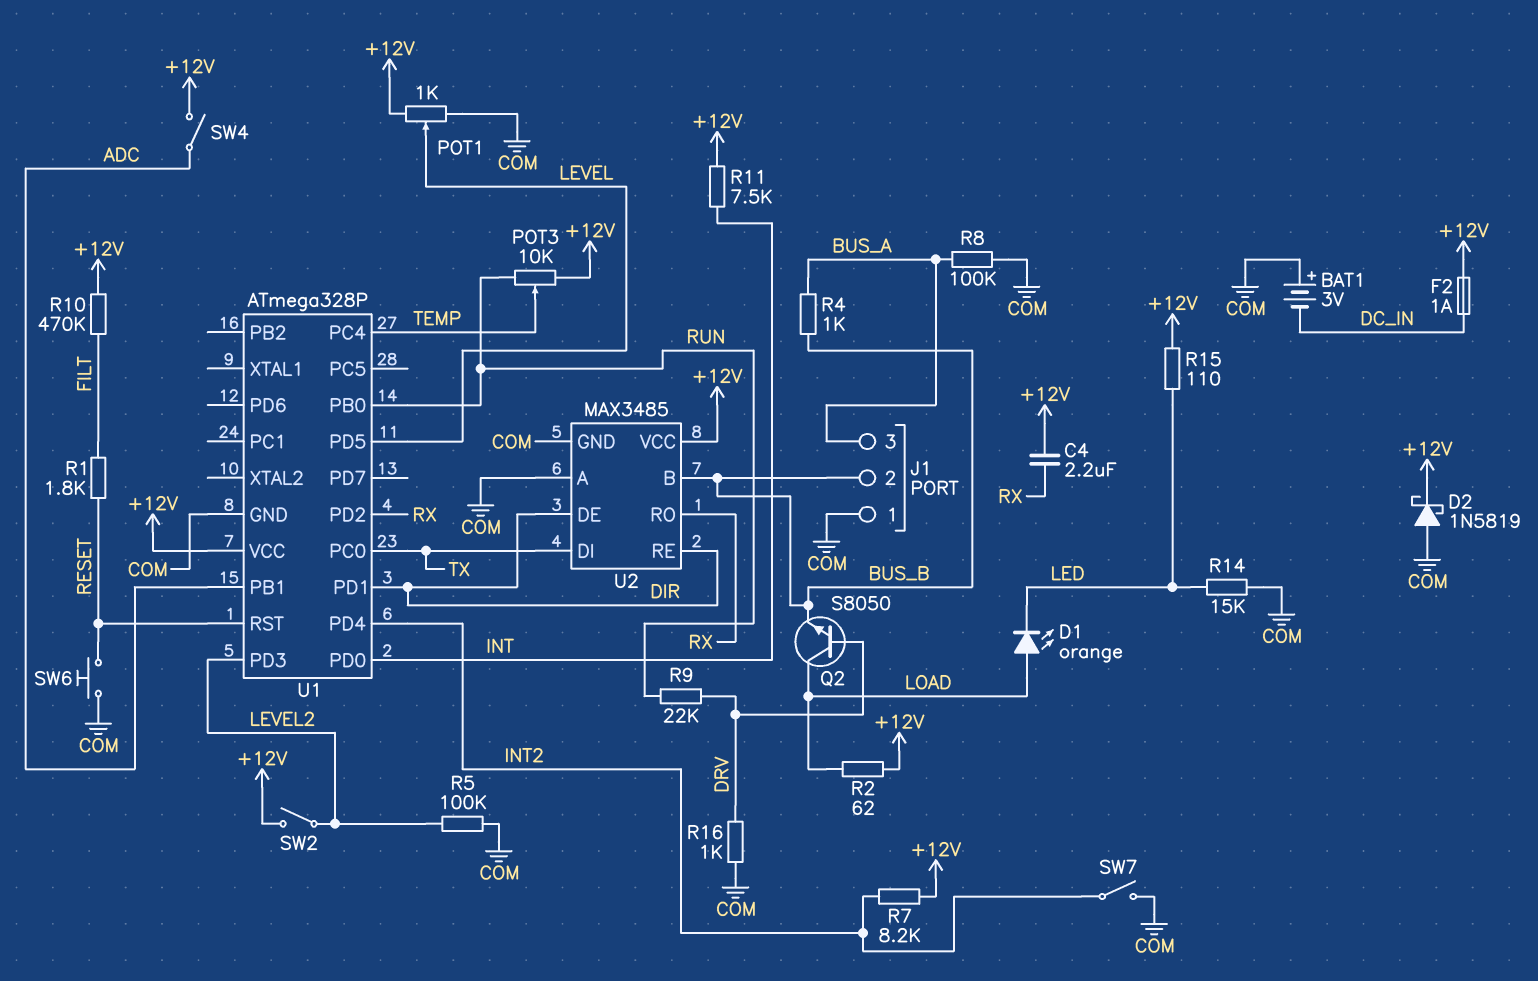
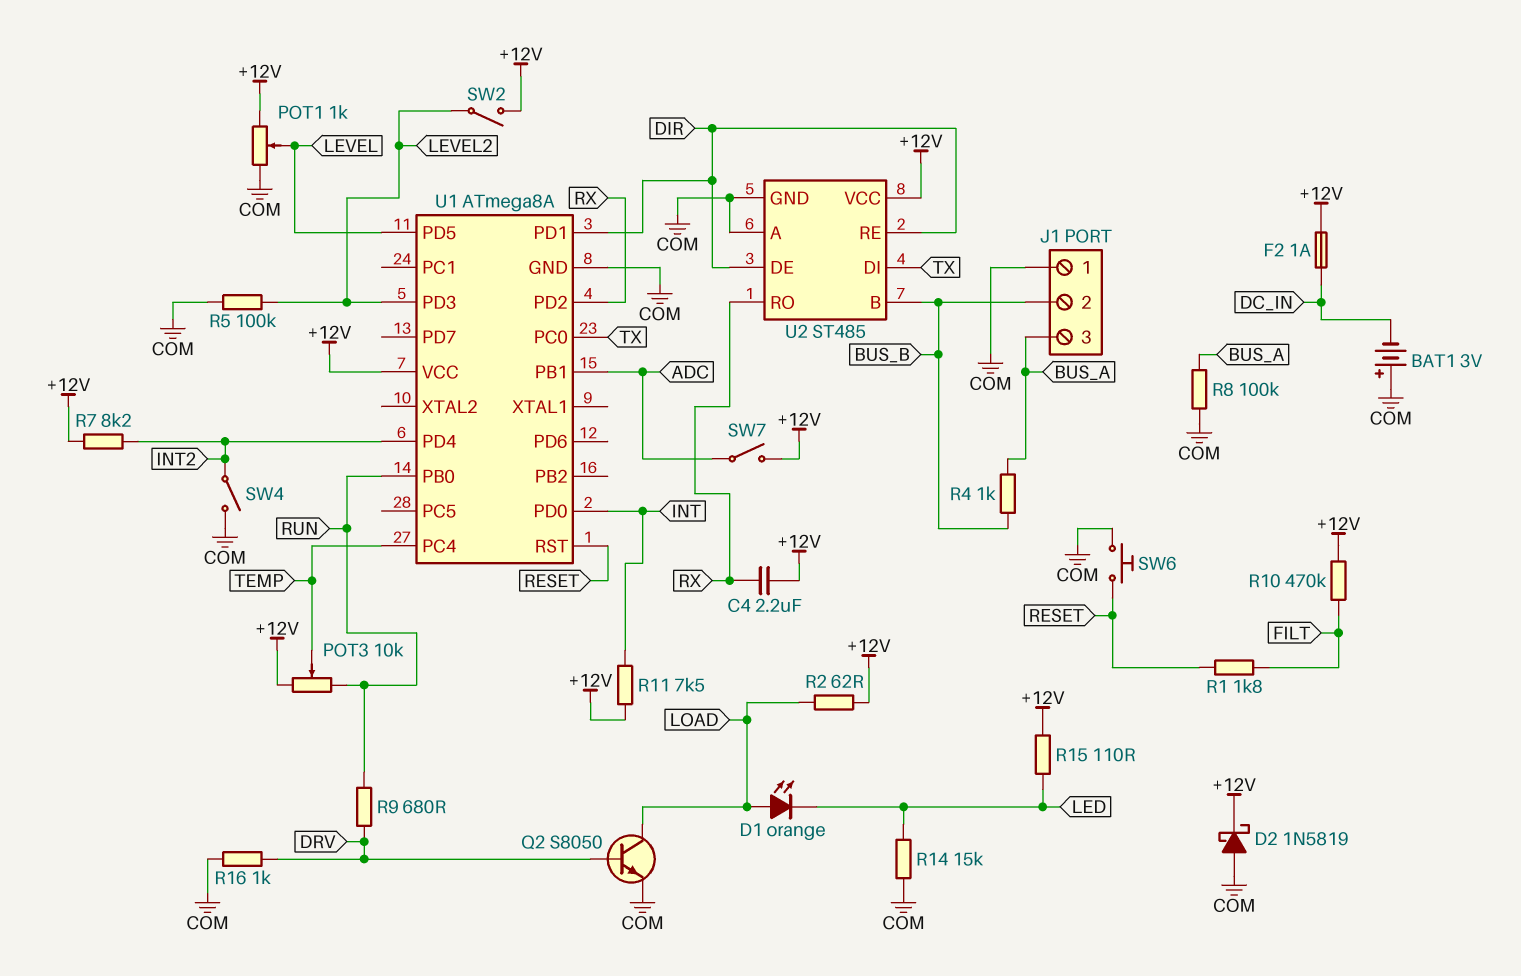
Q2: NPN S8050 (B DRV, C LOAD, E BUS_B) -> NPN S8050 (B DRV, C LOAD, E COM)
R9: 22k (DRV, RUN) -> 680 (DRV, RUN)
SW4: switch (+12V, ADC) -> switch (COM, INT2)
SW7: switch (COM, INT2) -> switch (+12V, ADC)
U1: ATmega328P -> ATmega8A
U2: MAX3485 -> ST485

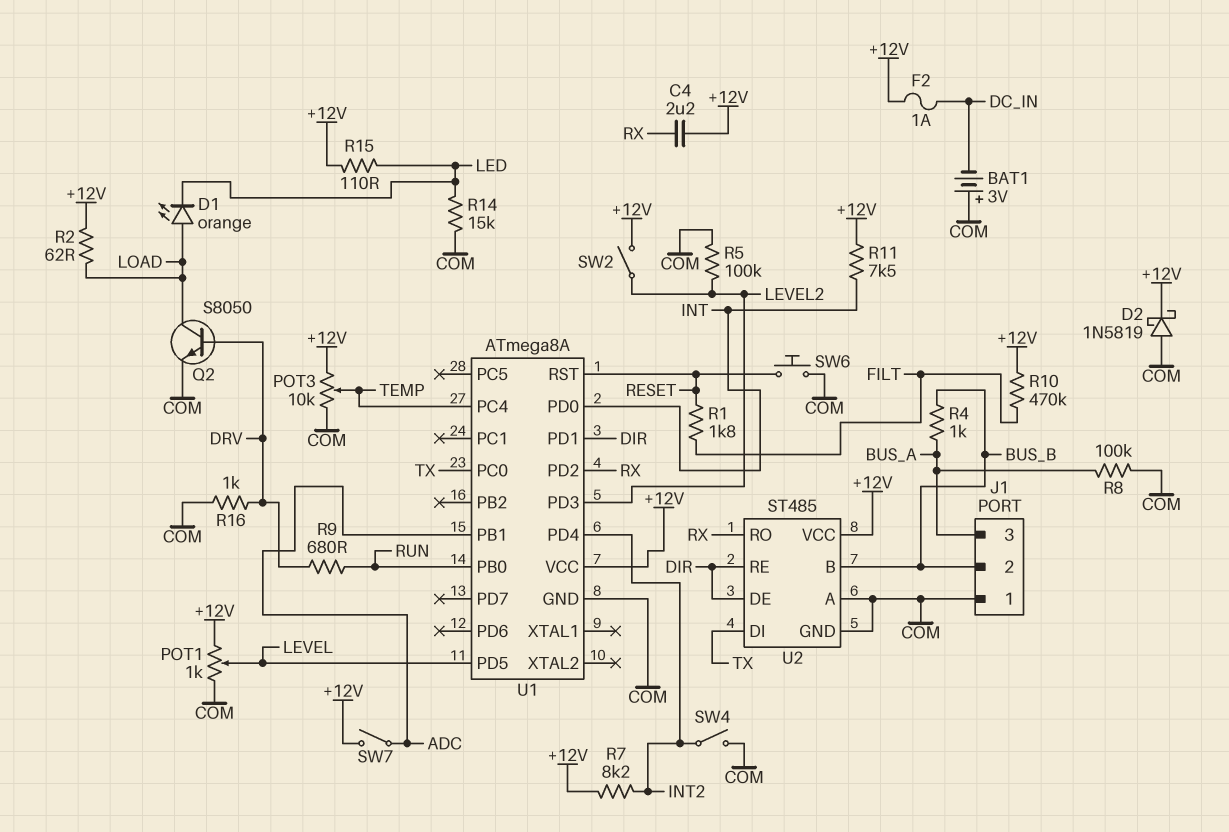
POT3: 10k (+12V, RUN, wiper TEMP) -> 10k (+12V, COM, wiper TEMP)

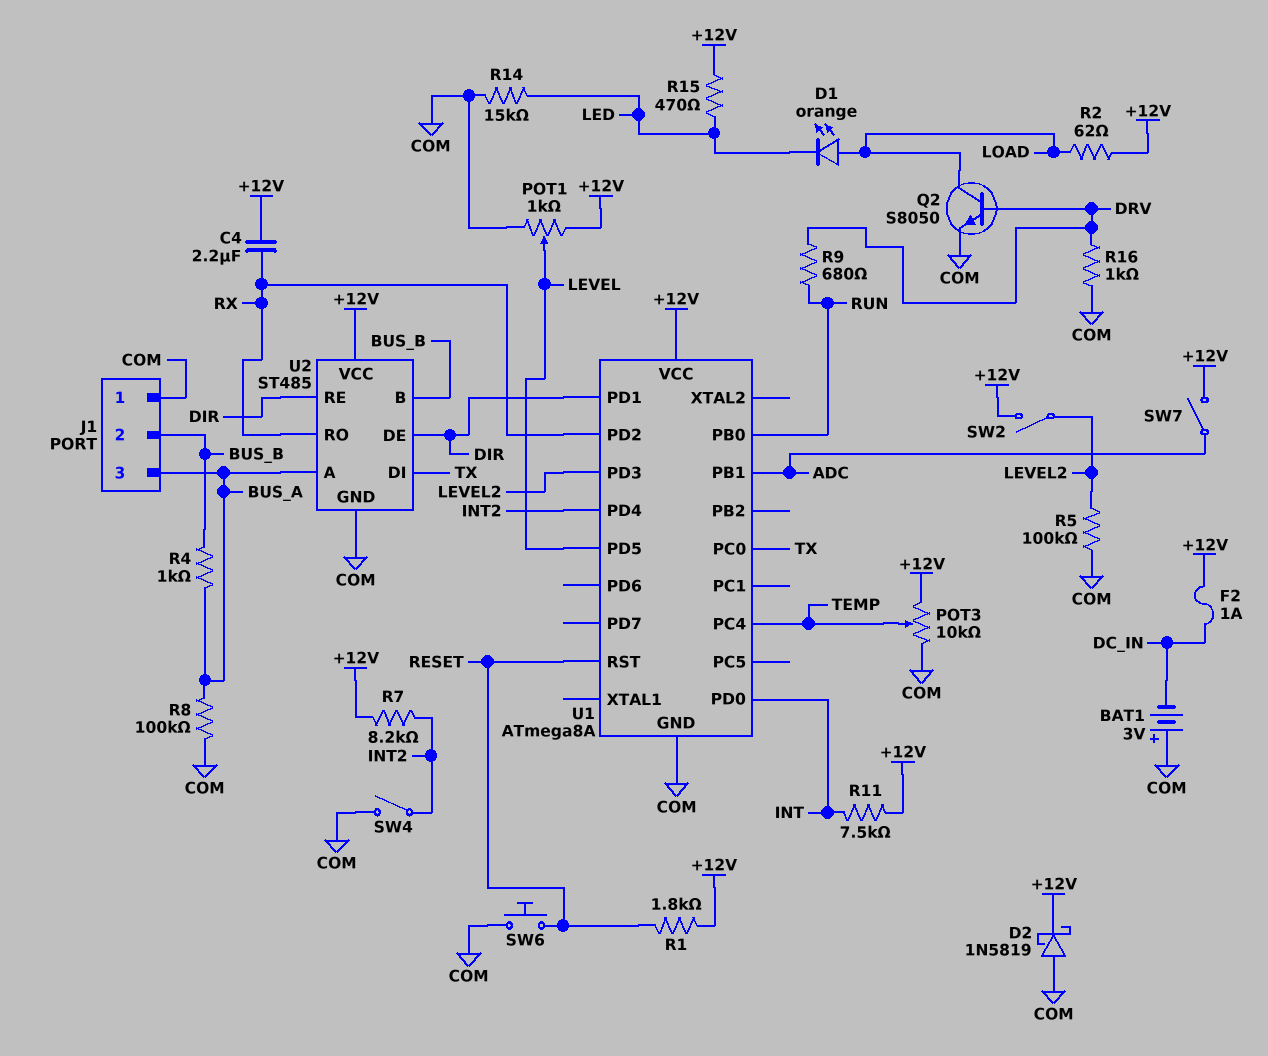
R1: 1.8k (FILT, RESET) -> 1.8k (+12V, RESET)
R10: 470k (+12V, FILT) -> none
R15: 110 (+12V, LED) -> 470 (+12V, LED)
U2 pin A: COM -> BUS_A

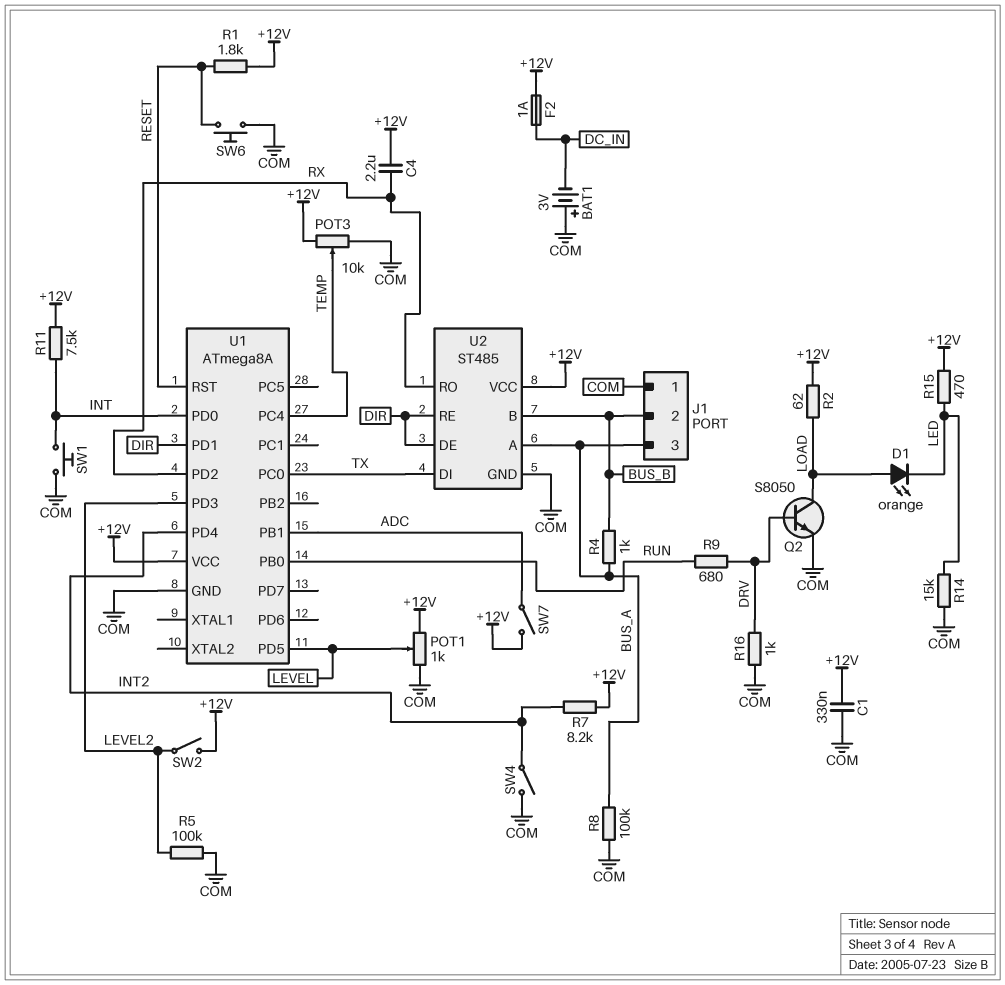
C1: none -> 330nF (+12V, COM)
D2: schottky 1N5819 (A COM, K +12V) -> none
SW1: none -> button (COM, INT)

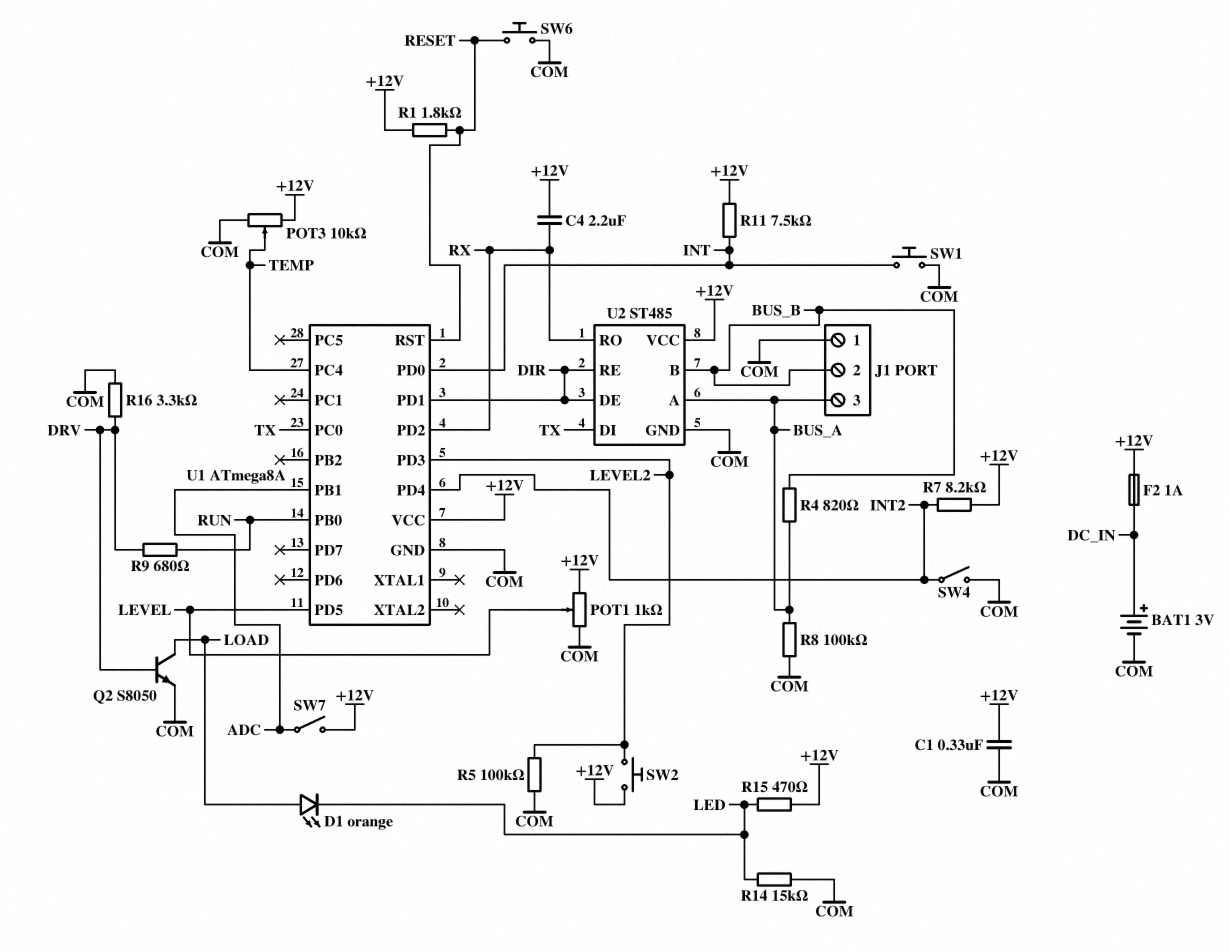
BAT1: 3V (plus COM, minus DC_IN) -> 3V (plus DC_IN, minus COM)
R2: 62 (+12V, LOAD) -> none
R4: 1k (BUS_A, BUS_B) -> 820 (BUS_A, BUS_B)
R16: 1k (COM, DRV) -> 3.3k (COM, DRV)
SW2: switch (+12V, LEVEL2) -> button (+12V, LEVEL2)

